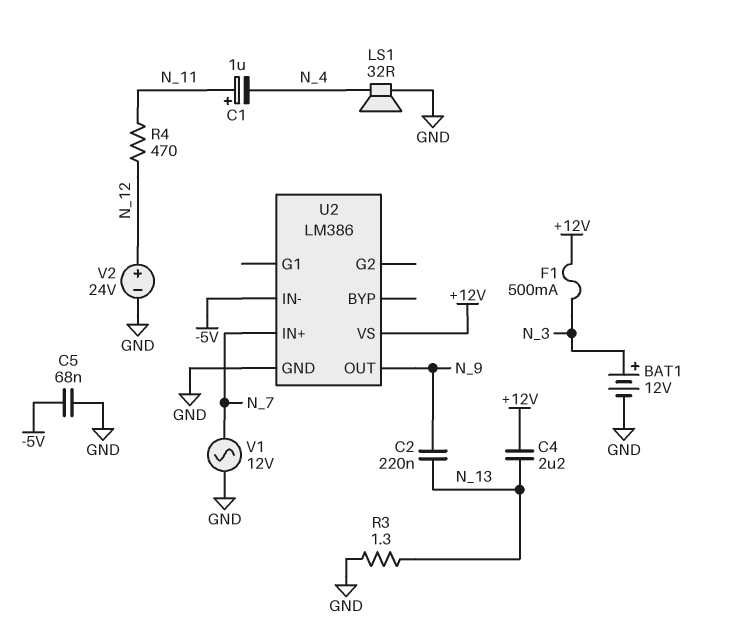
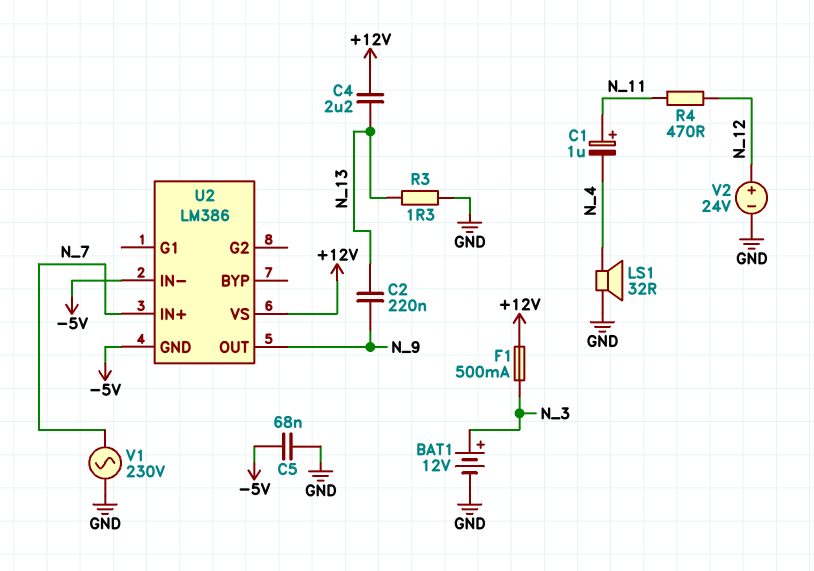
U2 pin GND: GND -> -5V
V1: AC 12V (GND, N_7) -> AC 230V (GND, N_7)

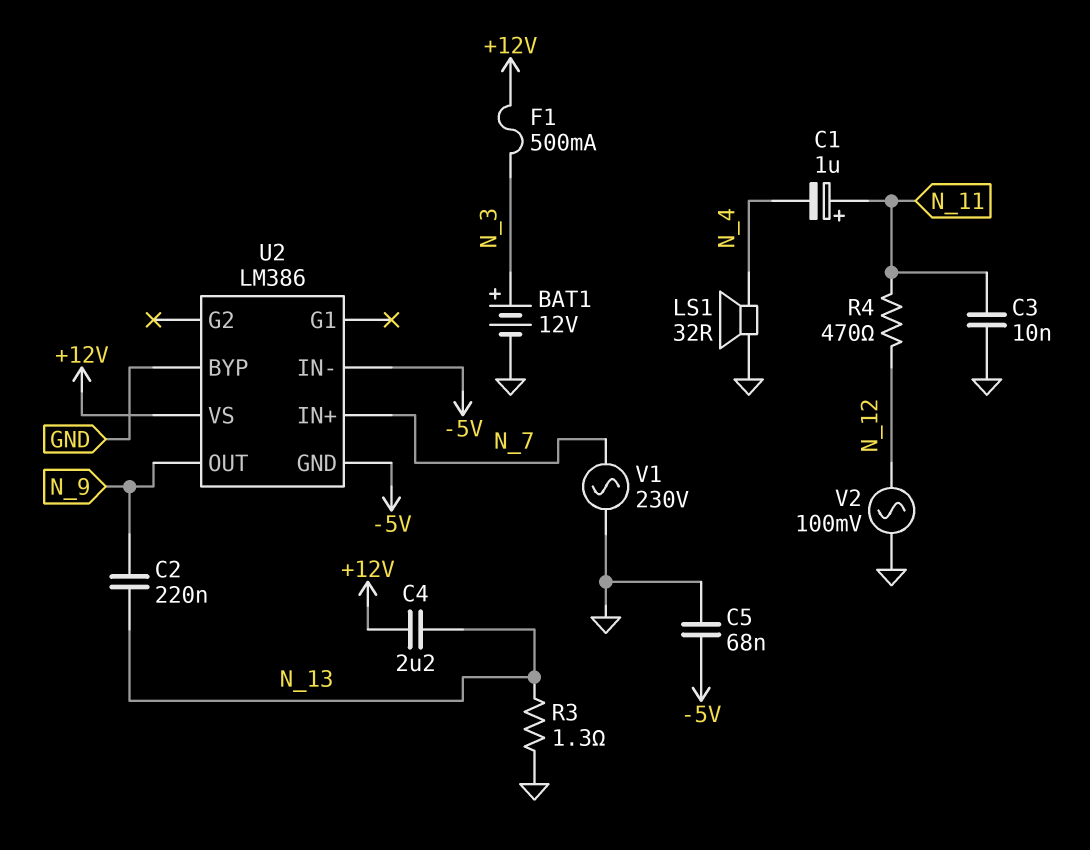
C3: none -> 10nF (GND, N_11)
U2 pin BYP: none -> GND
V2: 24V (plus N_12, minus GND) -> AC 100mV (GND, N_12)

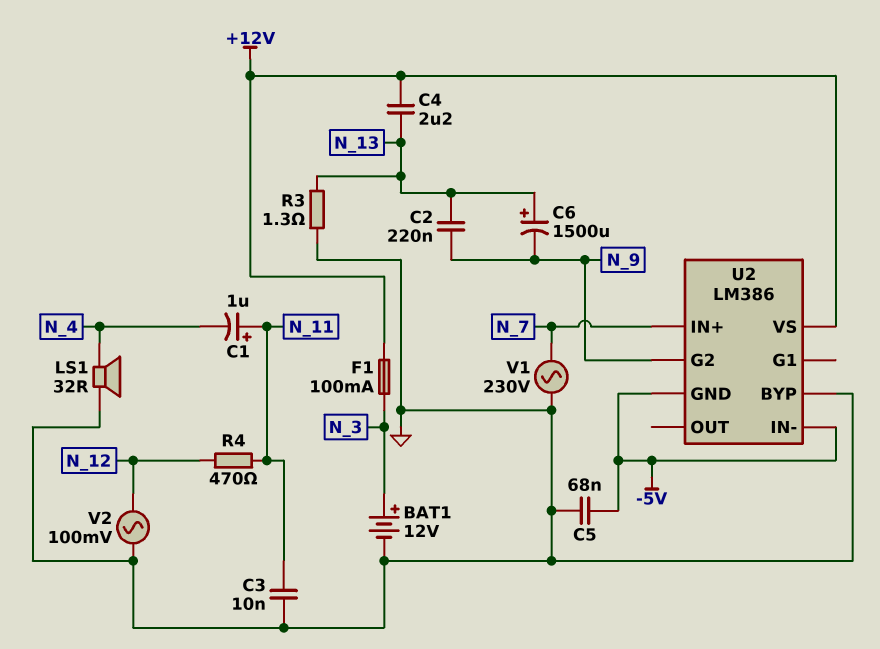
C6: none -> 1500uF (plus N_13, minus N_9)
F1: 500mA (+12V, N_3) -> 100mA (+12V, N_3)
U2 pin G2: none -> N_9
U2 pin OUT: N_9 -> none

